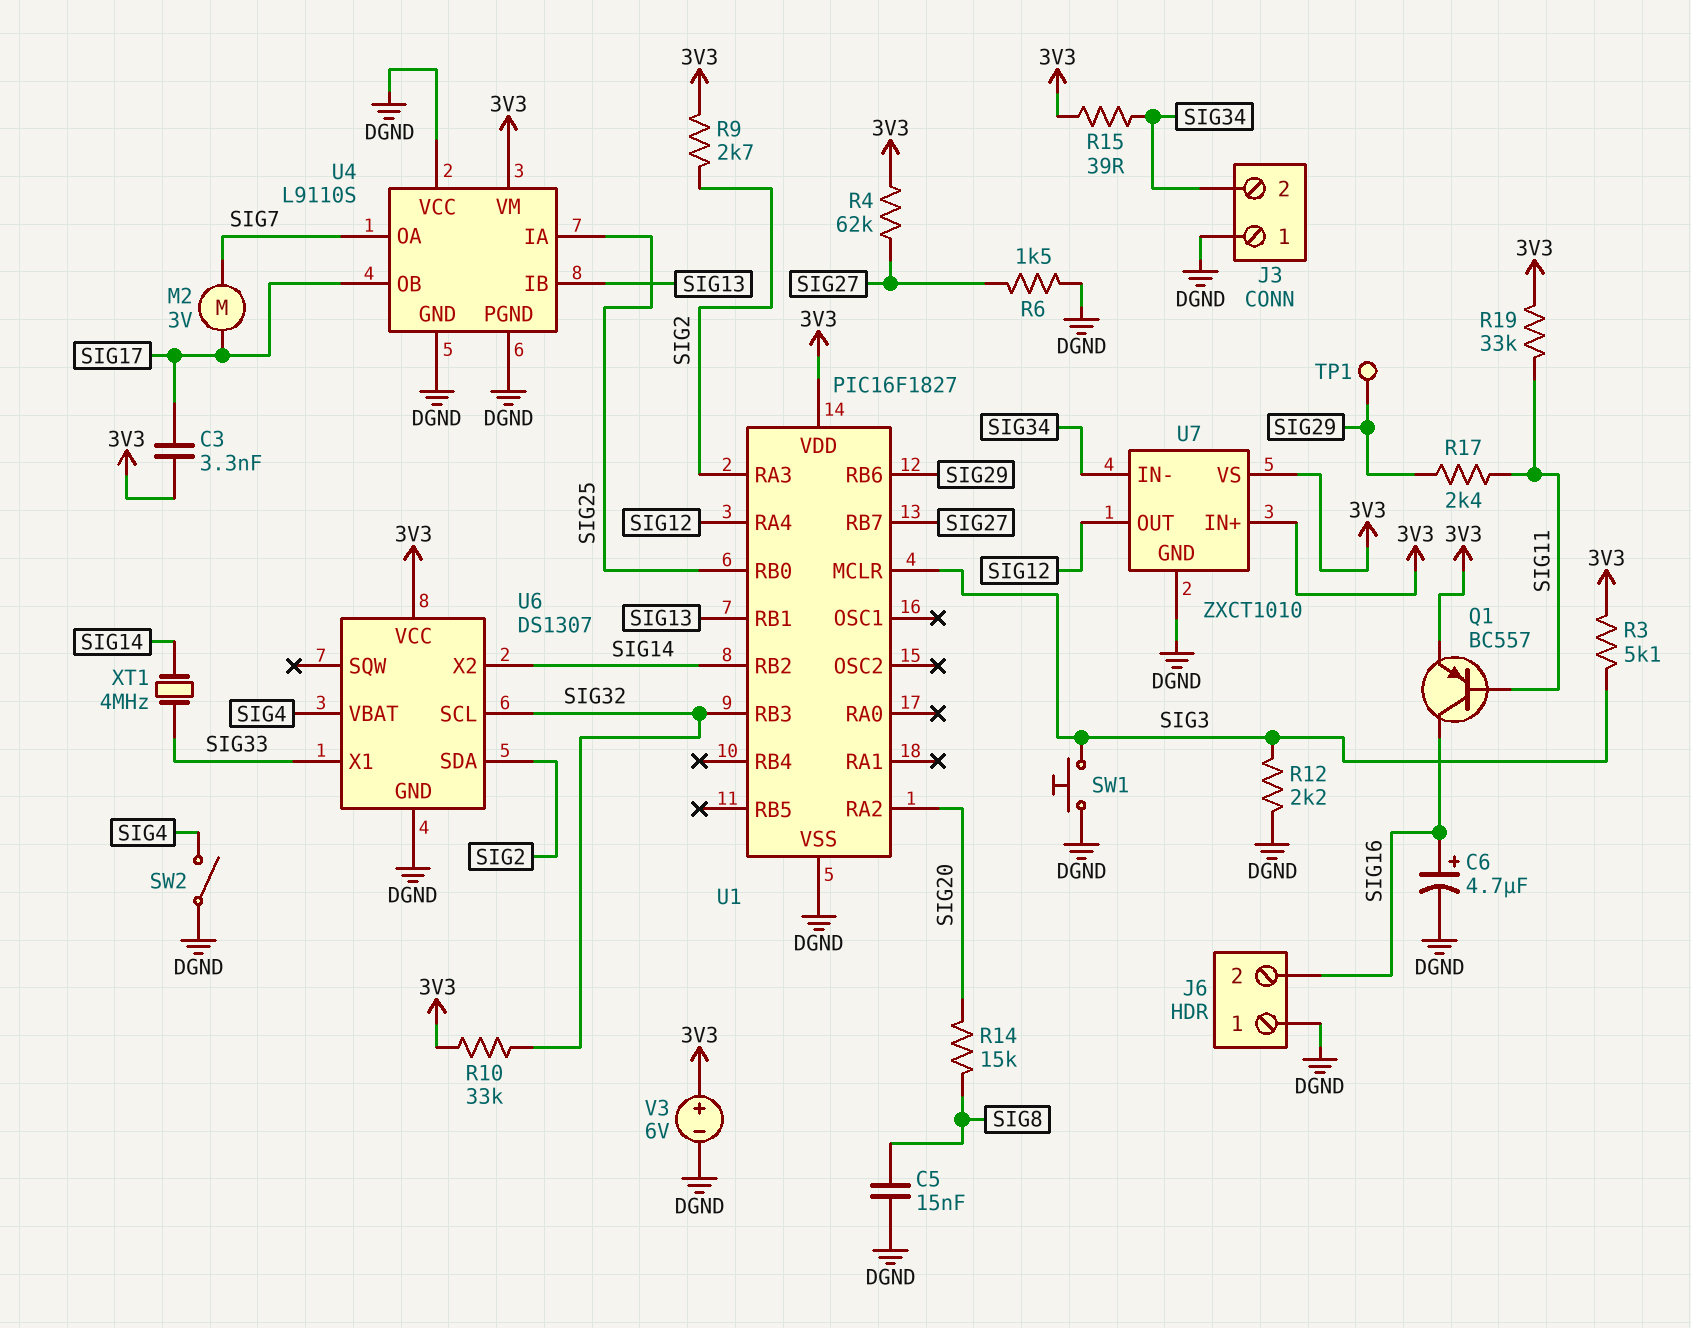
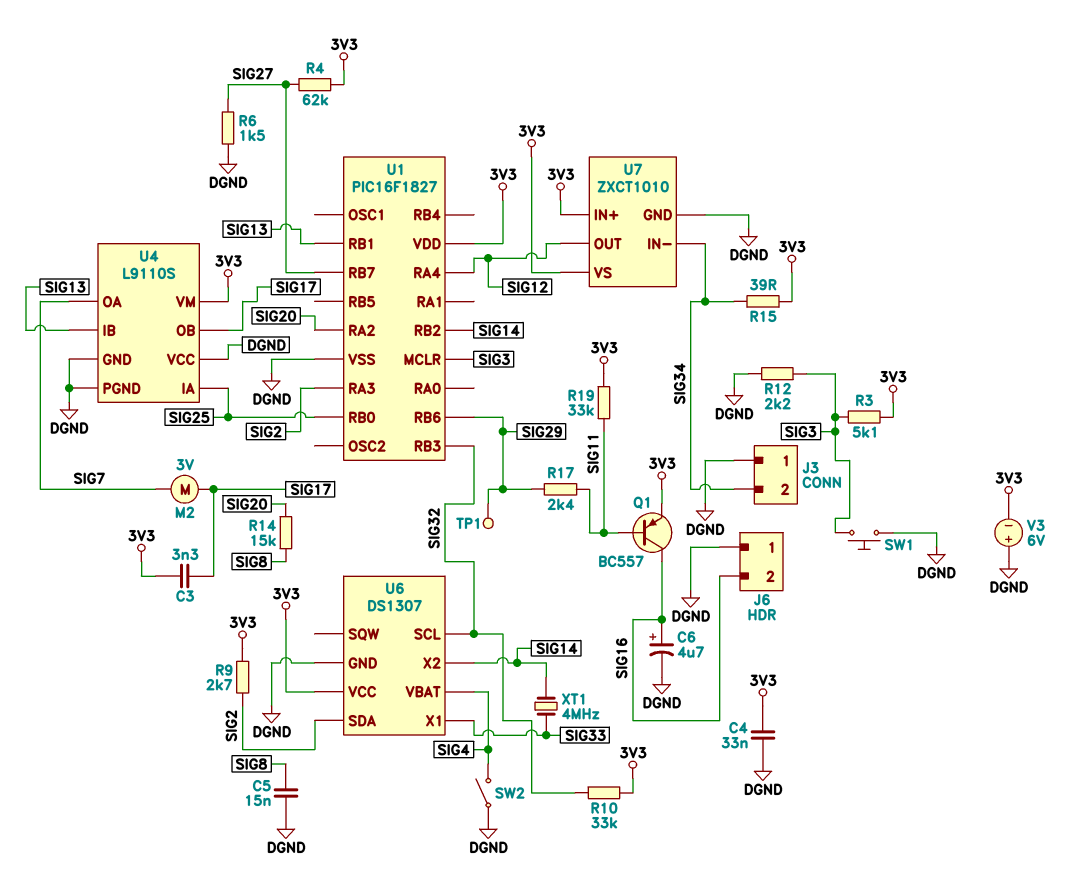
C4: none -> 33nF (3V3, DGND)
V3: 6V (plus 3V3, minus DGND) -> 6V (plus DGND, minus 3V3)

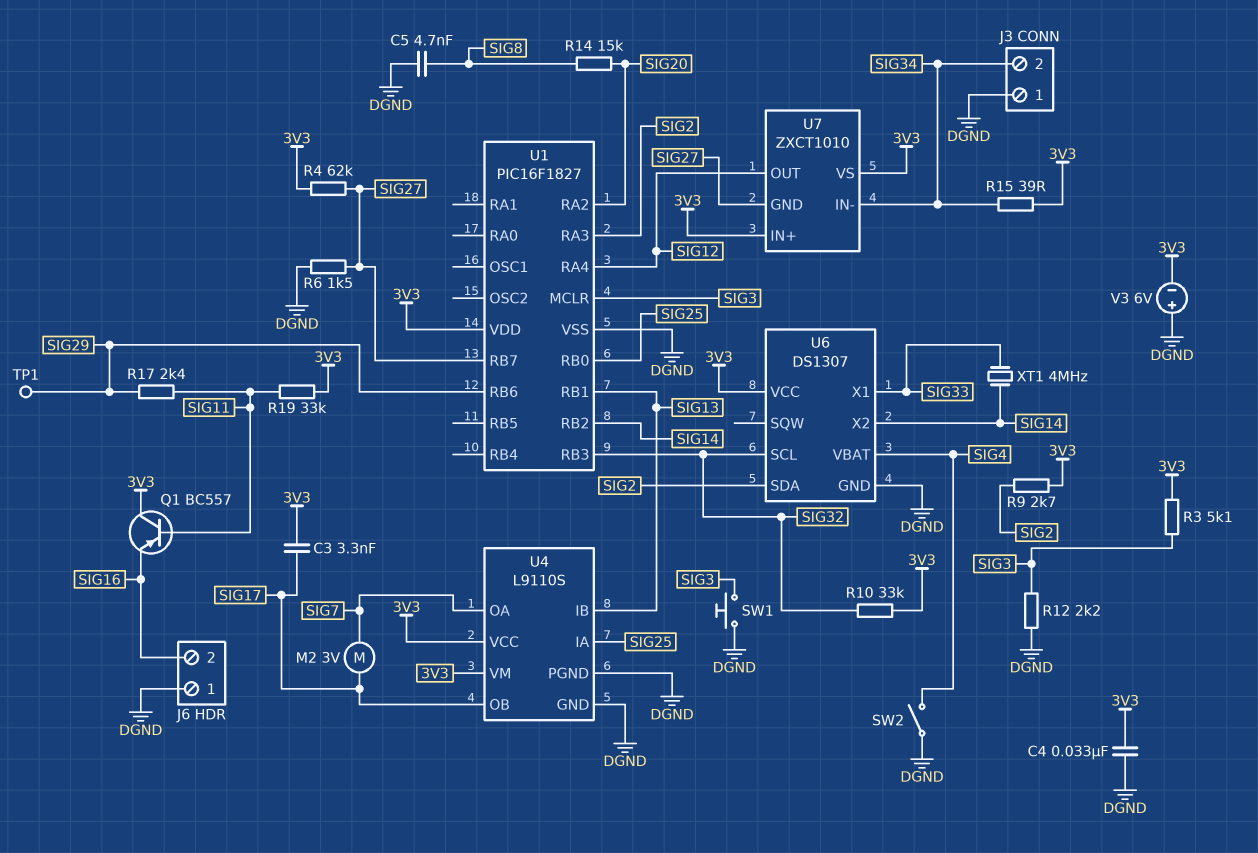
C5: 15nF (DGND, SIG8) -> 4.7nF (DGND, SIG8)
C6: 4.7uF (plus SIG16, minus DGND) -> none
Q1: PNP BC557 (B SIG11, C SIG16, E 3V3) -> PNP BC557 (B SIG11, C 3V3, E SIG16)
U4 pin VCC: DGND -> 3V3
U7 pin GND: DGND -> SIG27

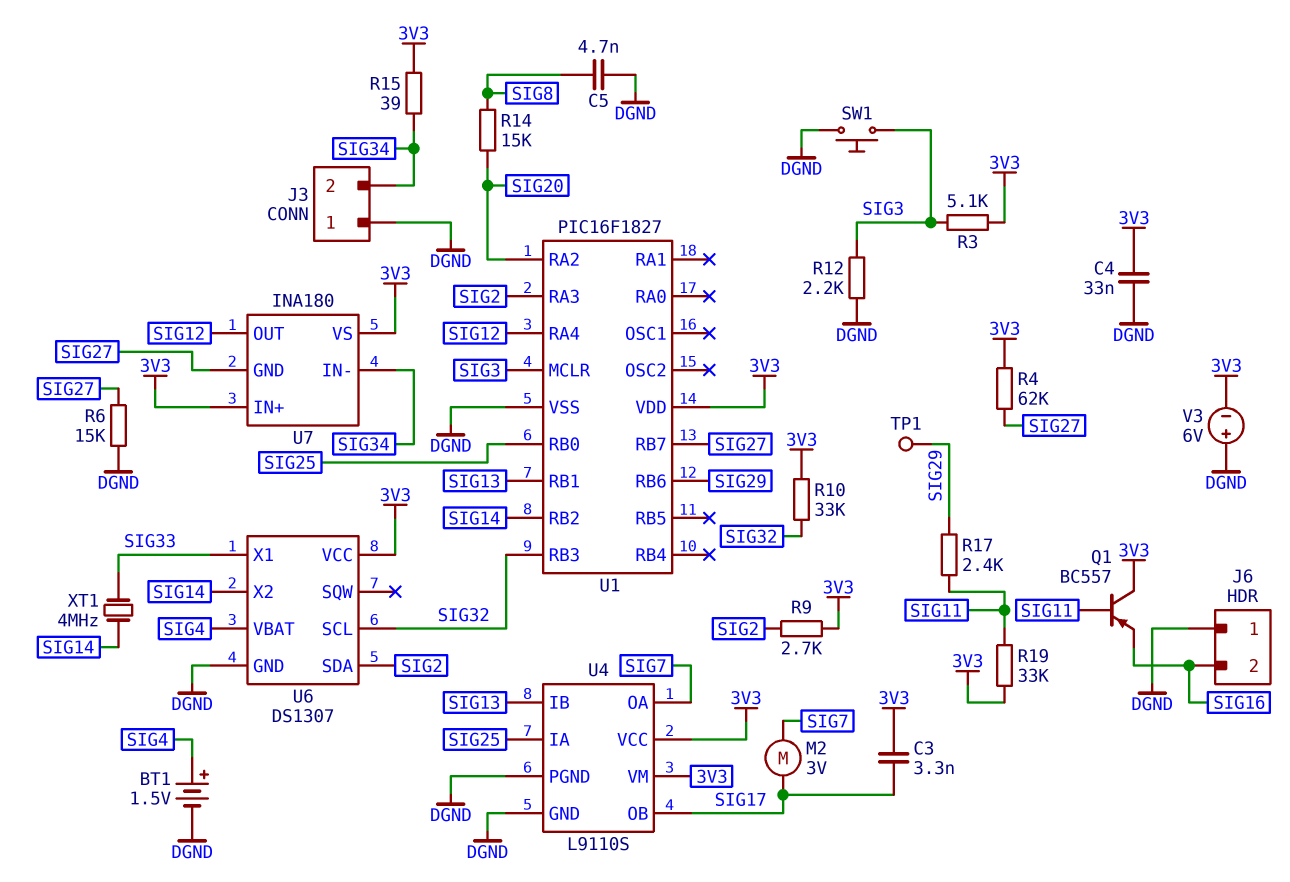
BT1: none -> 1.5V (plus SIG4, minus DGND)
R6: 1.5k (DGND, SIG27) -> 15k (DGND, SIG27)
SW2: switch (DGND, SIG4) -> none
U7: ZXCT1010 -> INA180

